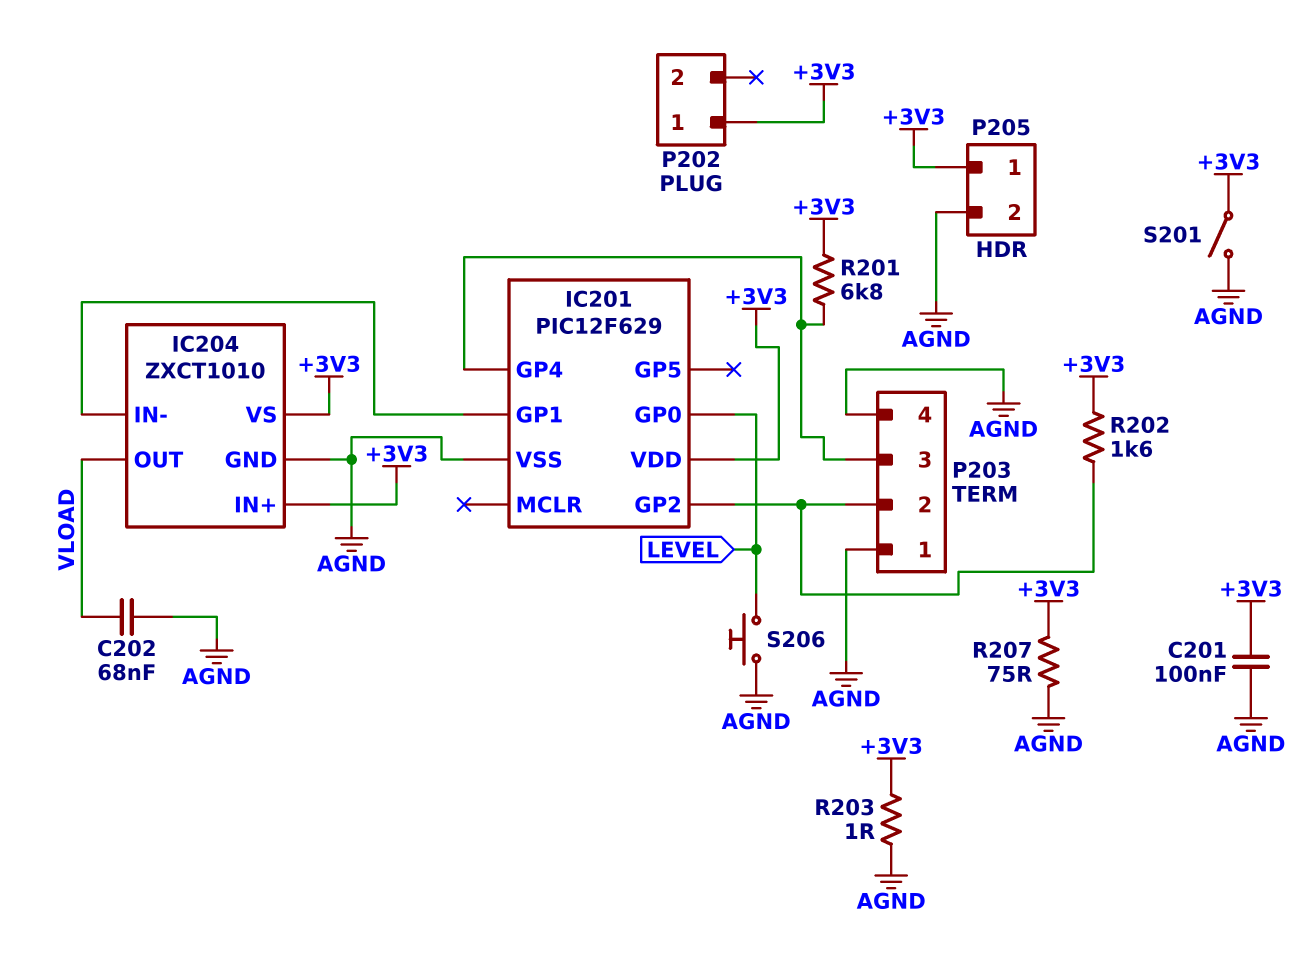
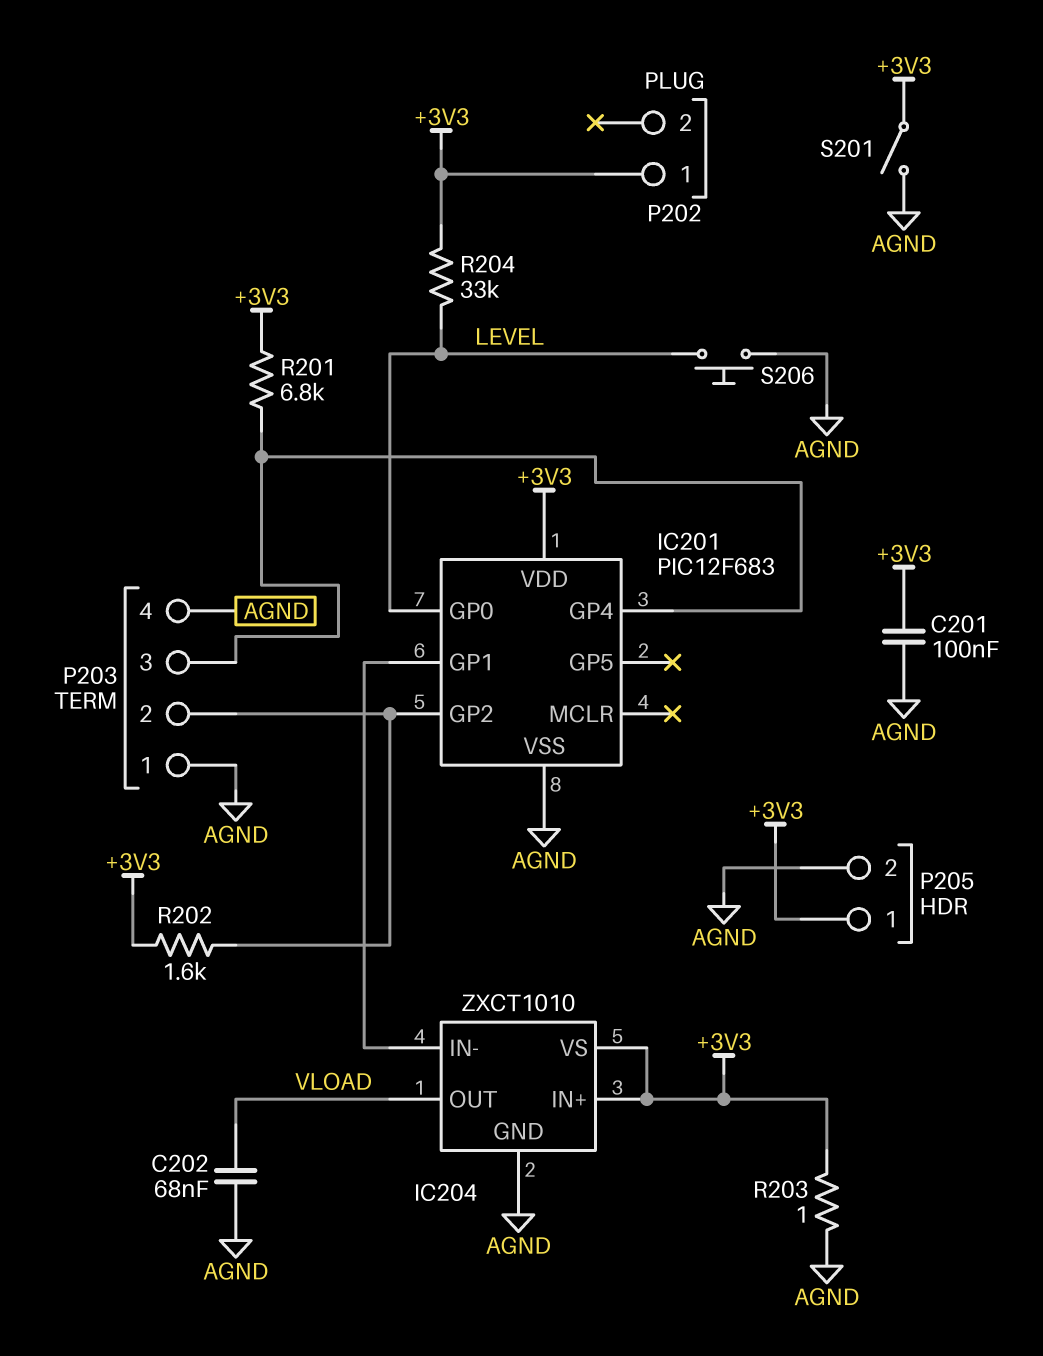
IC201: PIC12F629 -> PIC12F683
R204: none -> 33k (+3V3, LEVEL)
R207: 75 (+3V3, AGND) -> none

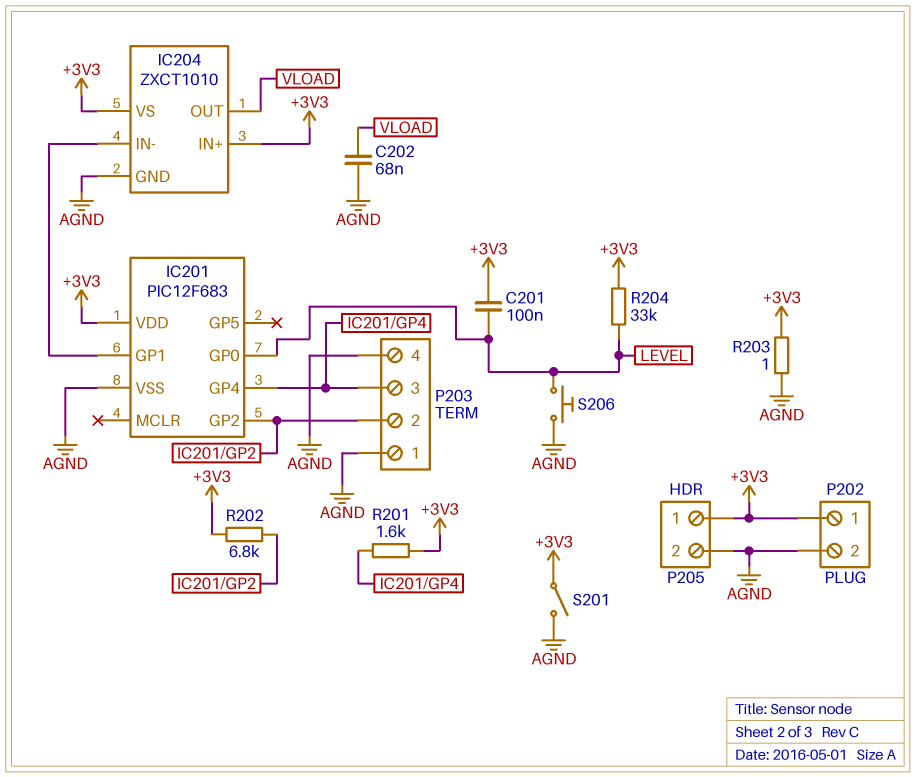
C201: 100nF (+3V3, AGND) -> 100nF (+3V3, LEVEL)
P202 pin 2: none -> AGND
R201: 6.8k (+3V3, IC201/GP4) -> 1.6k (+3V3, IC201/GP4)
R202: 1.6k (+3V3, IC201/GP2) -> 6.8k (+3V3, IC201/GP2)

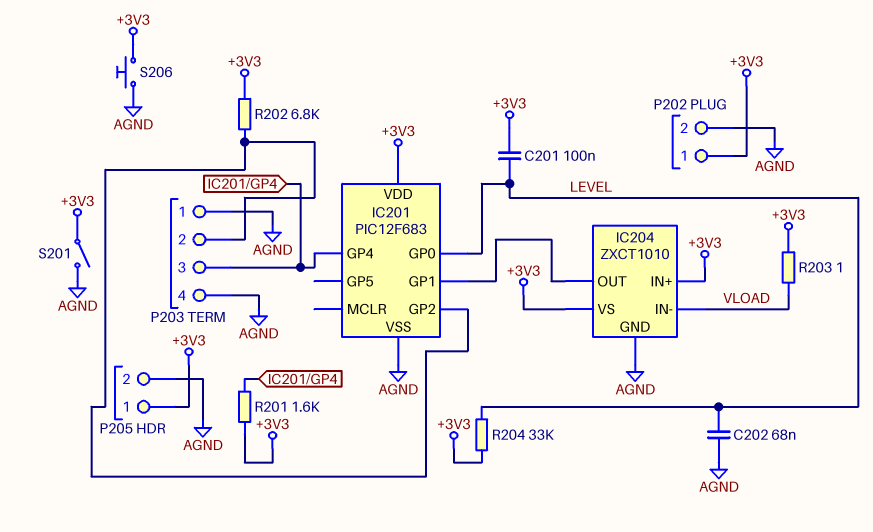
C202: 68nF (AGND, VLOAD) -> 68nF (AGND, LEVEL)
IC204 pin IN-: IC201/GP1 -> VLOAD
IC204 pin OUT: VLOAD -> IC201/GP1
R203: 1 (+3V3, AGND) -> 1 (+3V3, VLOAD)
S206: button (AGND, LEVEL) -> button (+3V3, AGND)

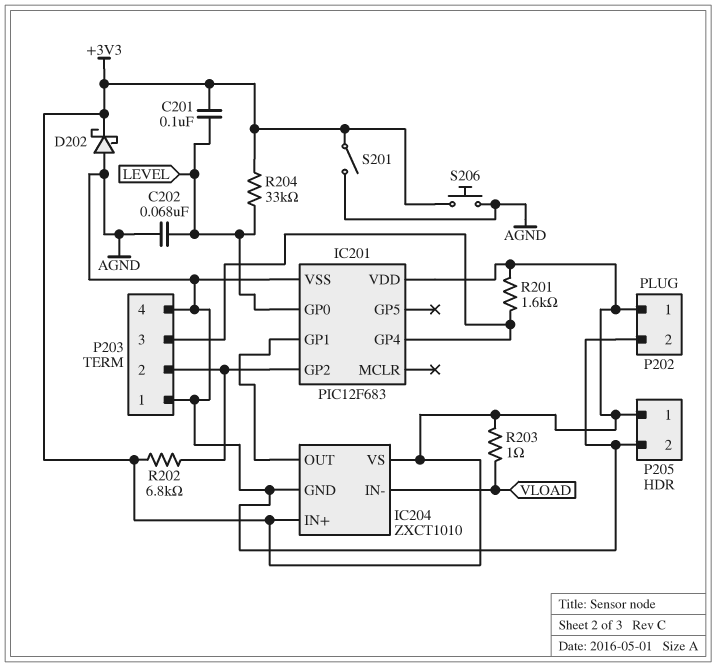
D202: none -> schottky (A AGND, K +3V3)

